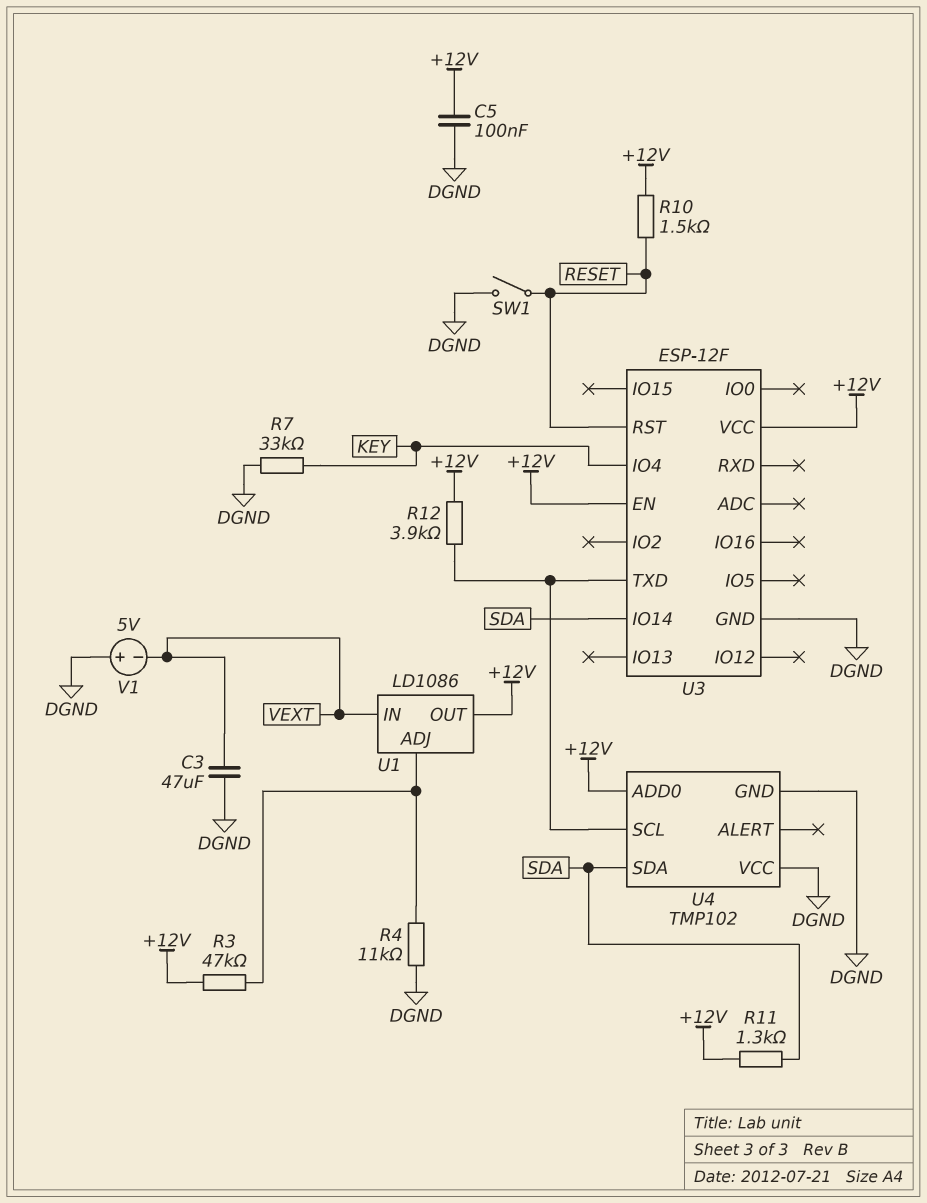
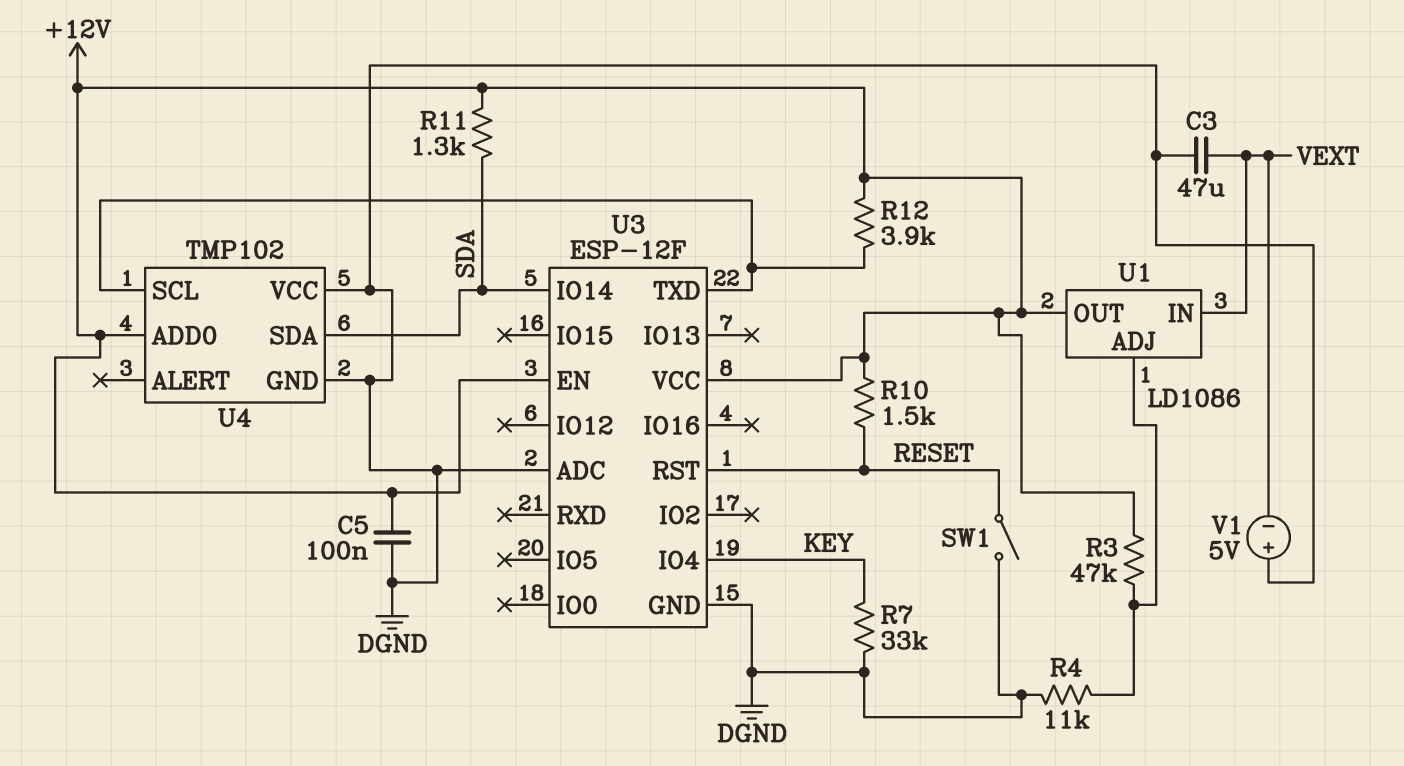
U3 pin ADC: none -> DGND

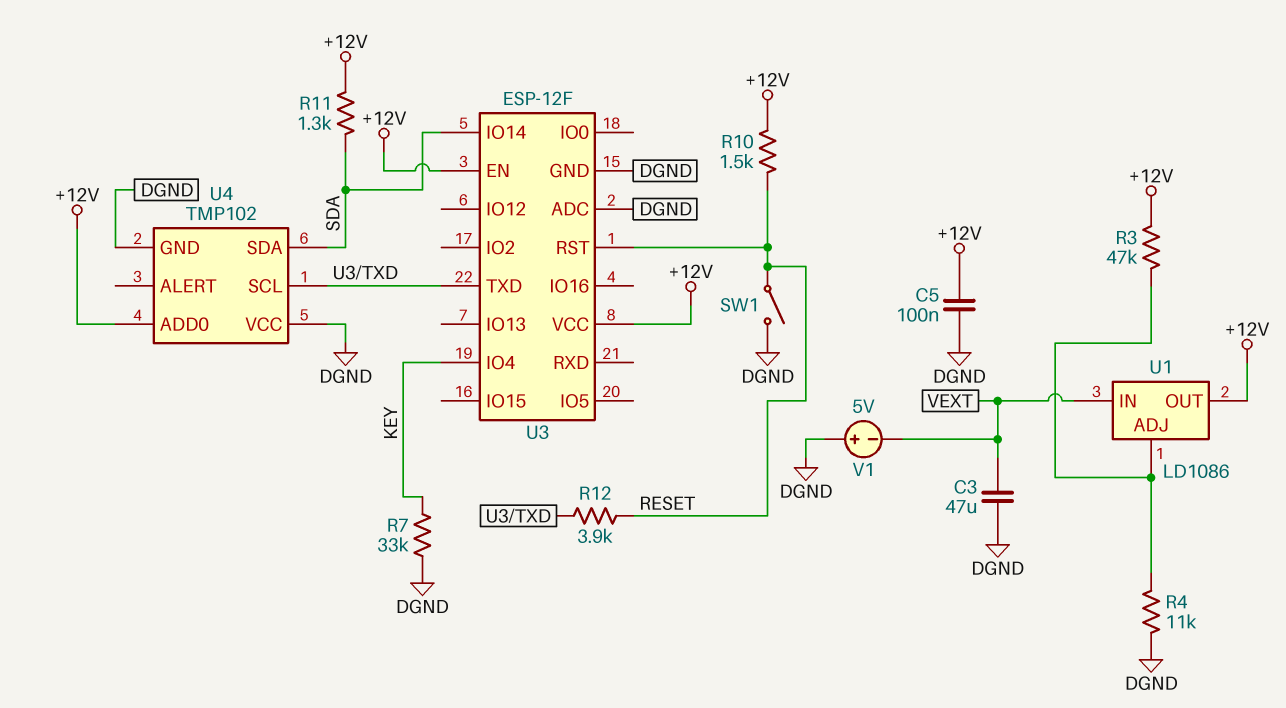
R12: 3.9k (+12V, U3/TXD) -> 3.9k (RESET, U3/TXD)

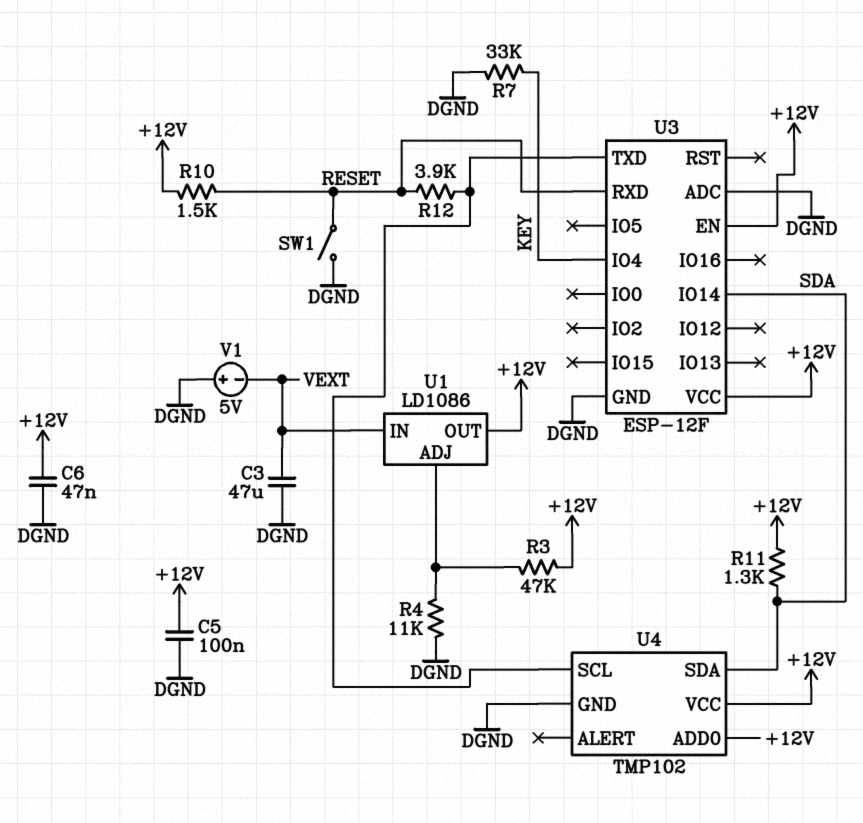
C6: none -> 47nF (+12V, DGND)
U3 pin RST: RESET -> none
U3 pin RXD: none -> RESET
U4 pin VCC: DGND -> +12V

